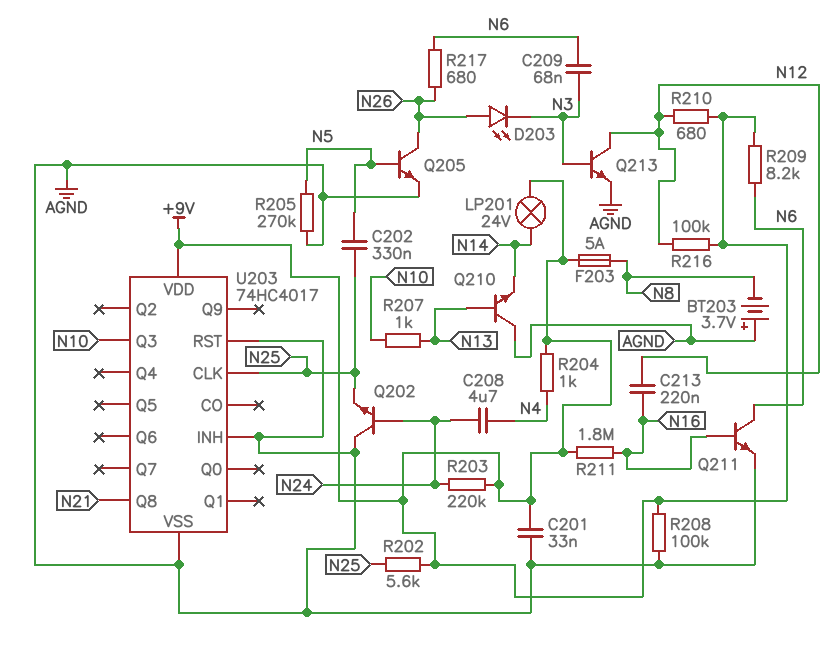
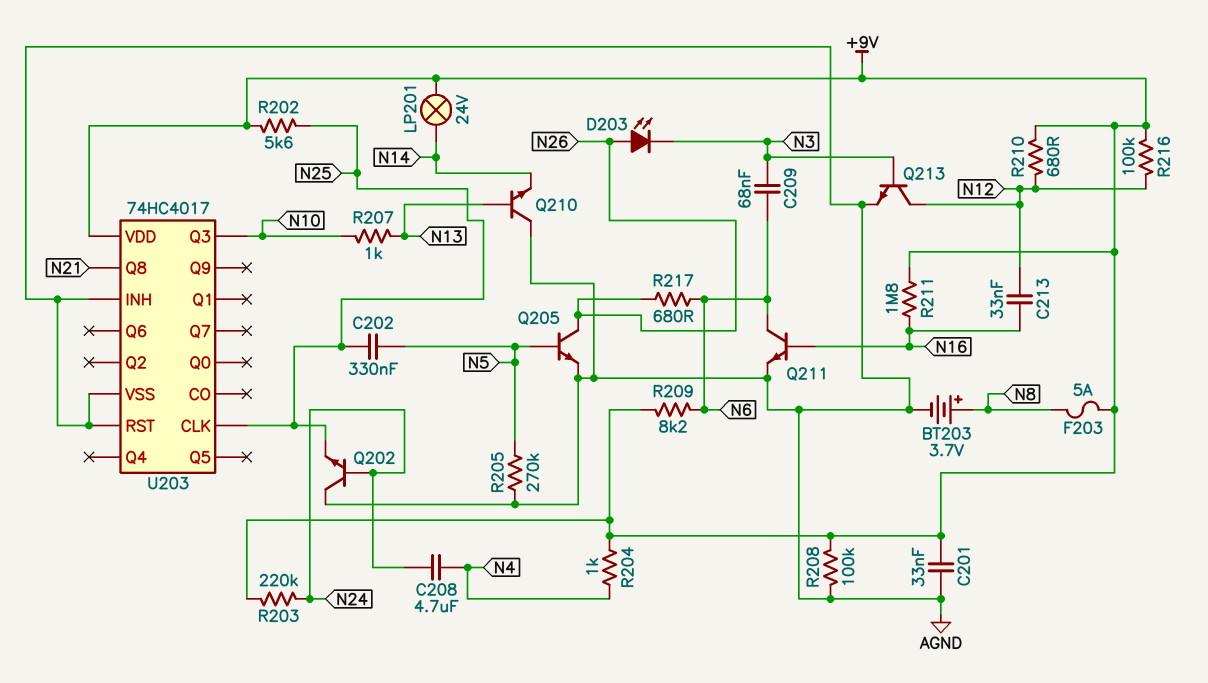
BT203: 3.7V (plus AGND, minus N8) -> 3.7V (plus N8, minus AGND)
C213: 220nF (N12, N16) -> 33nF (N12, N16)

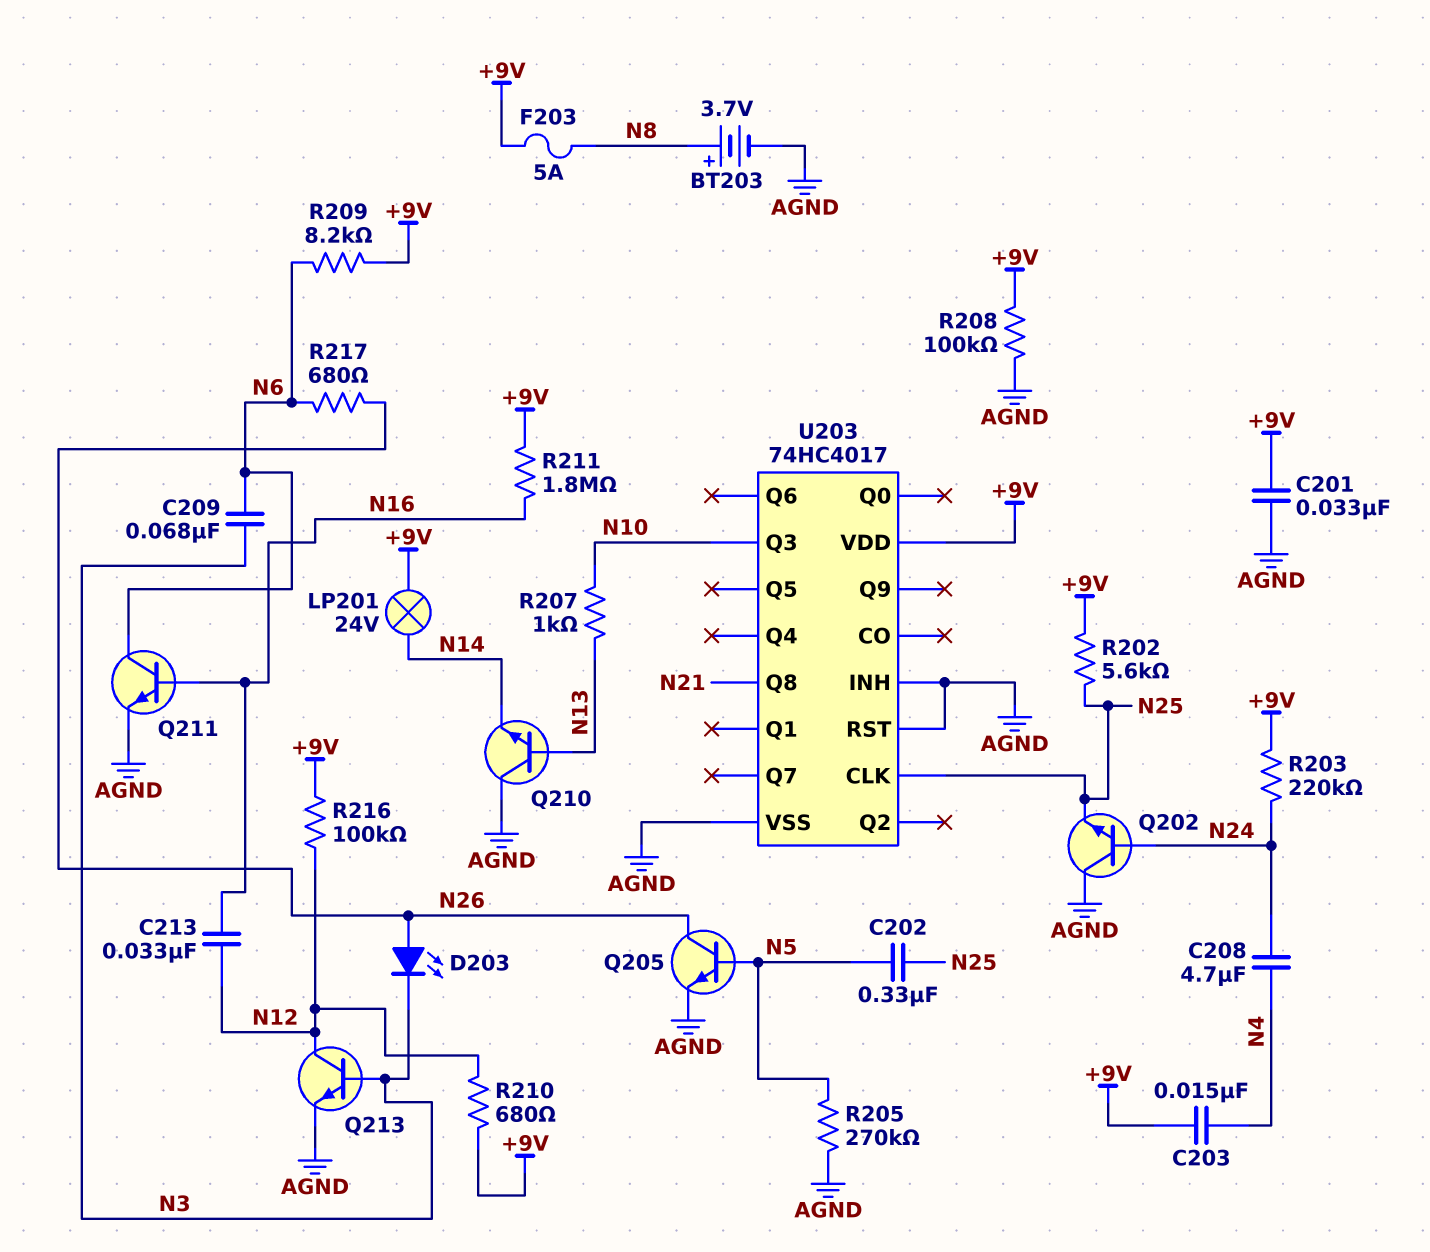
C203: none -> 15nF (+9V, N4)
R204: 1k (+9V, N4) -> none

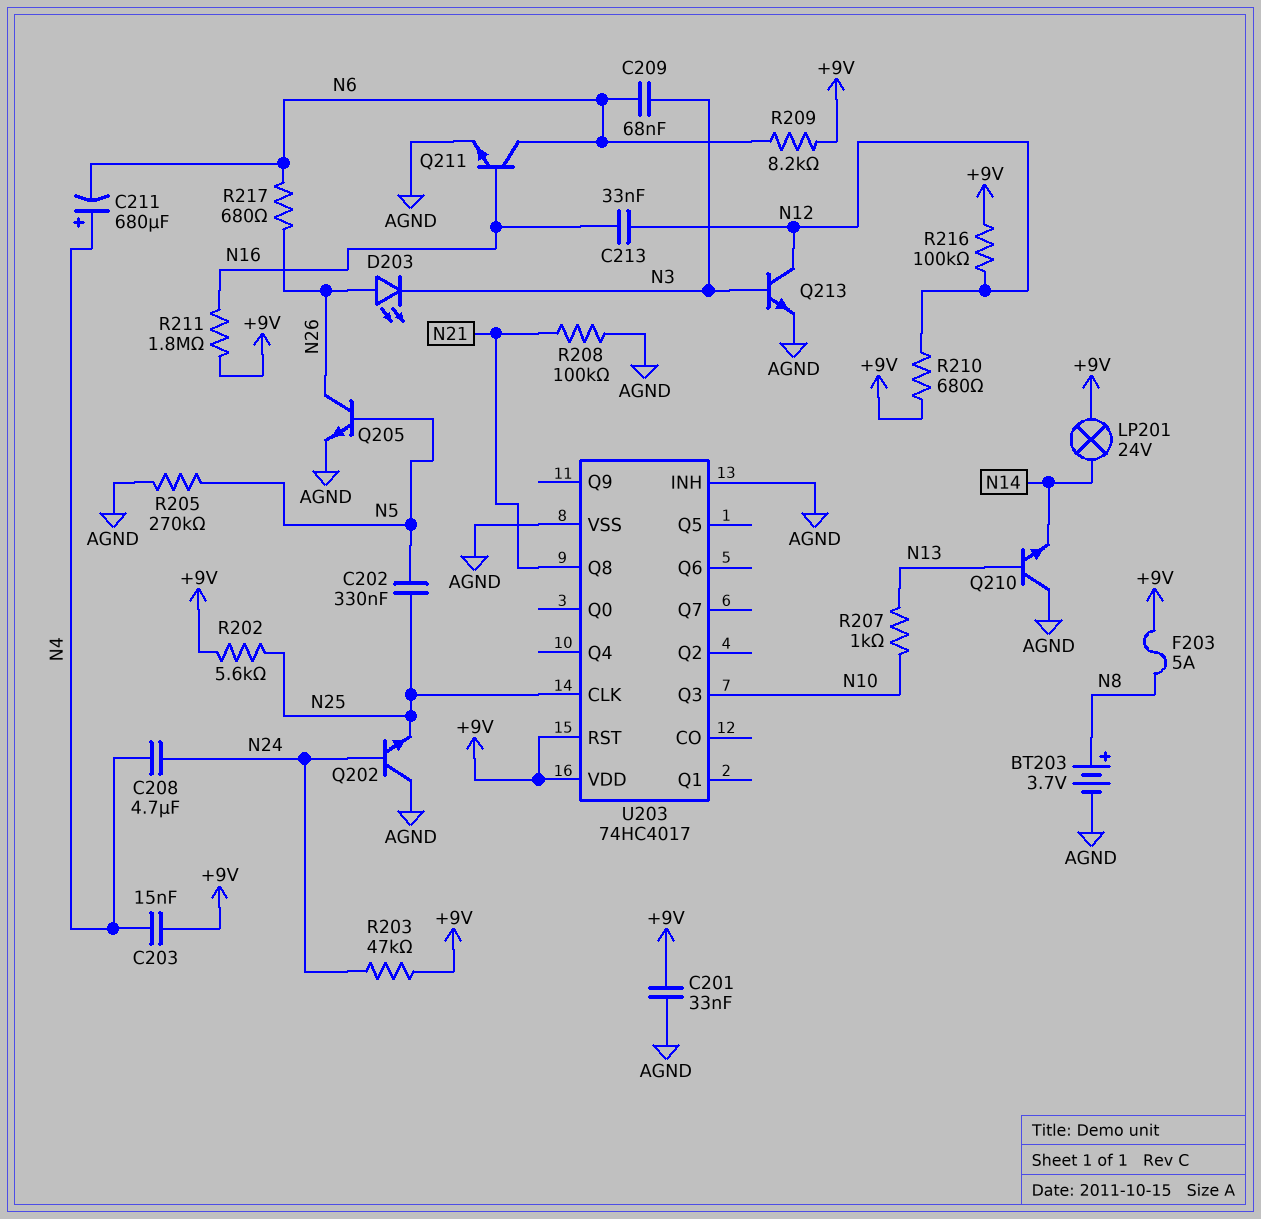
C211: none -> 680uF (plus N4, minus N6)
R203: 220k (+9V, N24) -> 47k (+9V, N24)
R208: 100k (+9V, AGND) -> 100k (AGND, N21)
U203 pin RST: AGND -> +9V

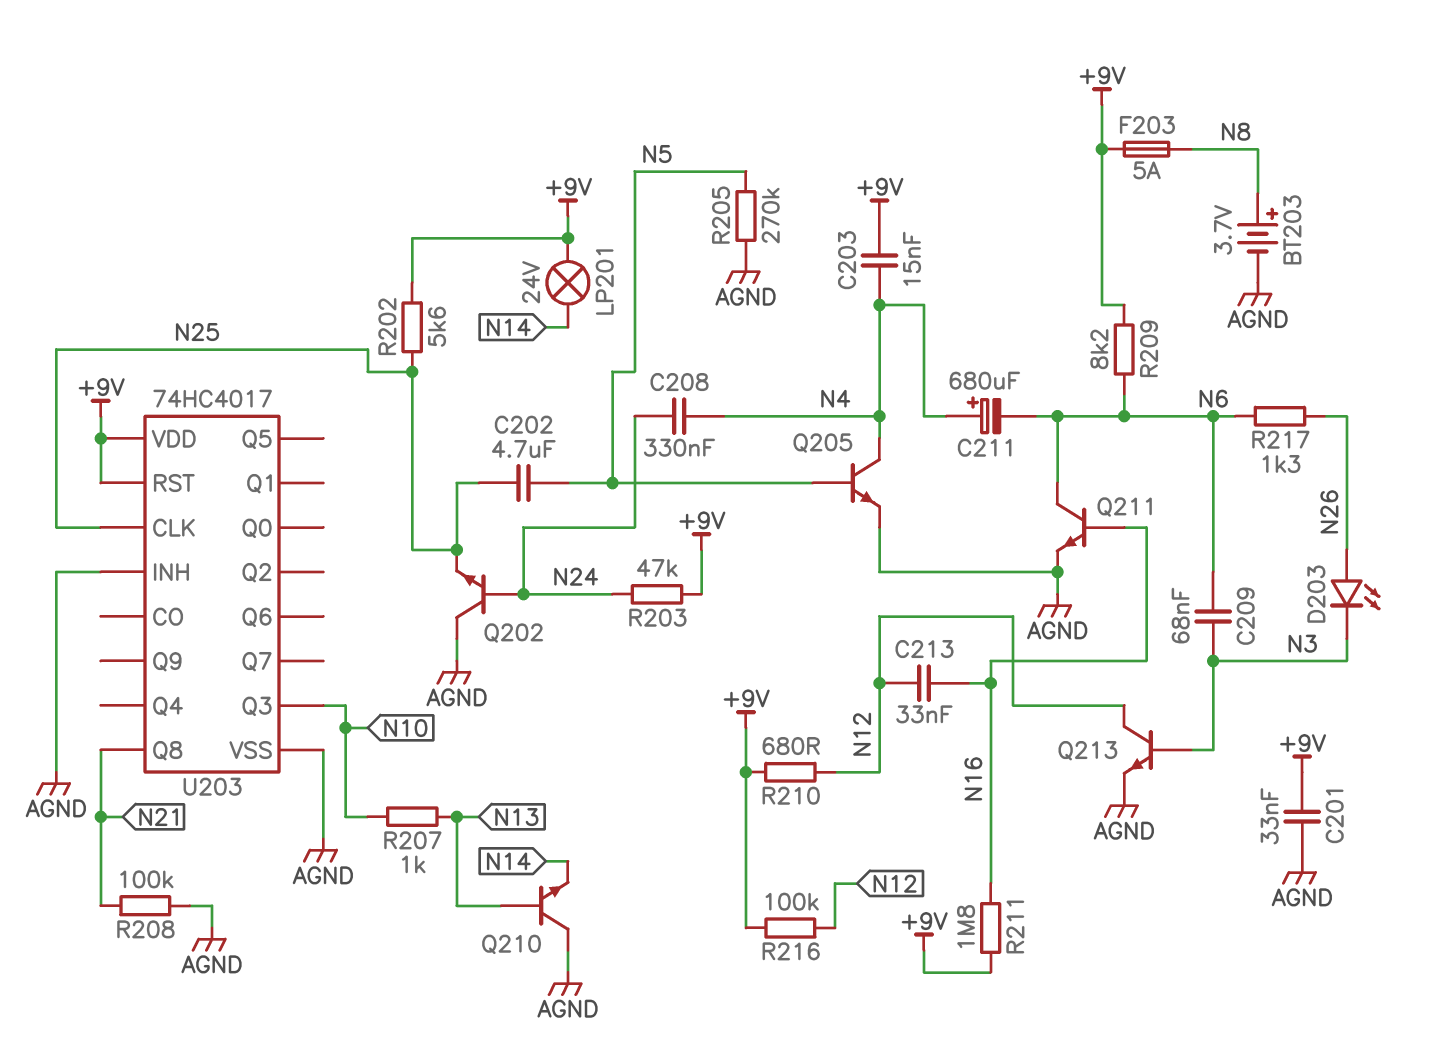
C202: 330nF (N5, N25) -> 4.7uF (N5, N25)
C208: 4.7uF (N4, N24) -> 330nF (N4, N24)
Q205: NPN (B N5, C N26, E AGND) -> NPN (B N5, C N4, E AGND)
R217: 680 (N6, N26) -> 1.3k (N6, N26)

